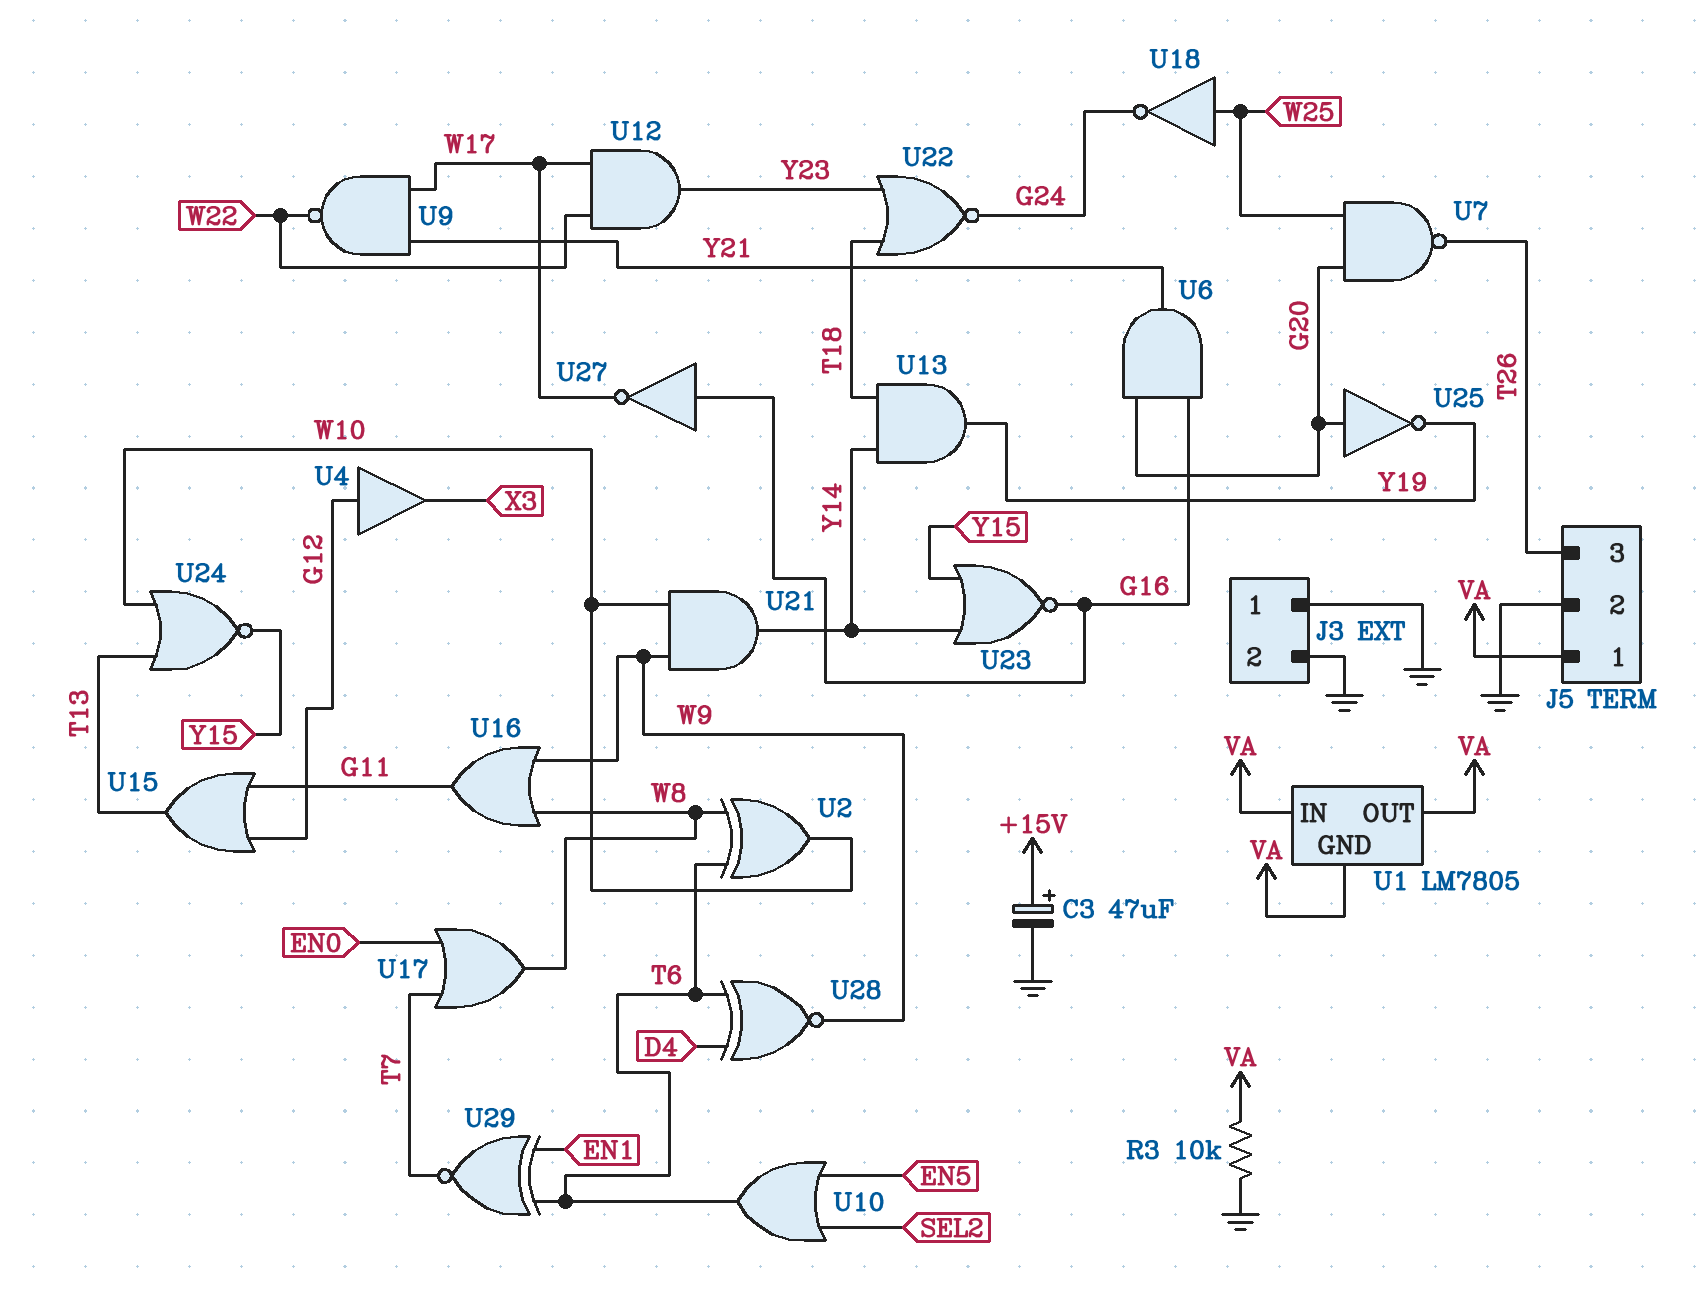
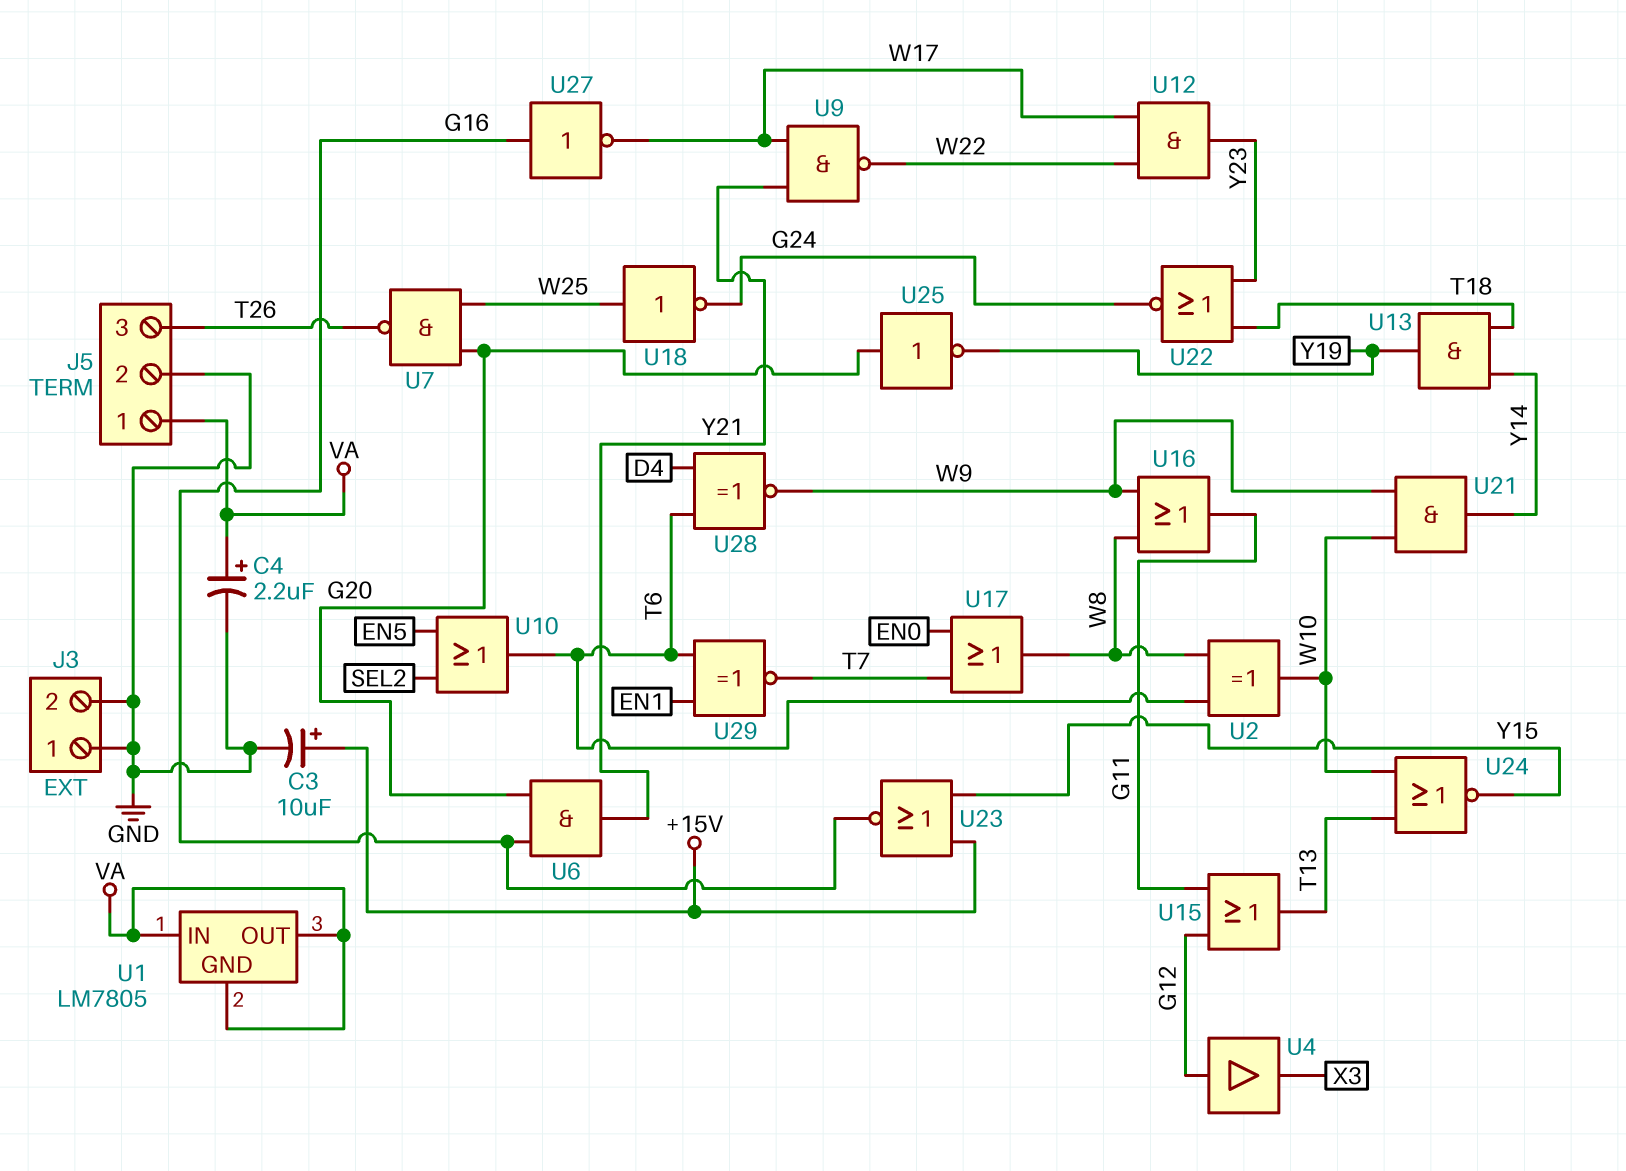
C3: 47uF (plus +15V, minus GND) -> 10uF (plus +15V, minus GND)
C4: none -> 2.2uF (plus VA, minus GND)
R3: 10k (GND, VA) -> none
U23: NOR (in Y14, in Y15, out G16) -> NOR (in +15V, in Y15, out G16)

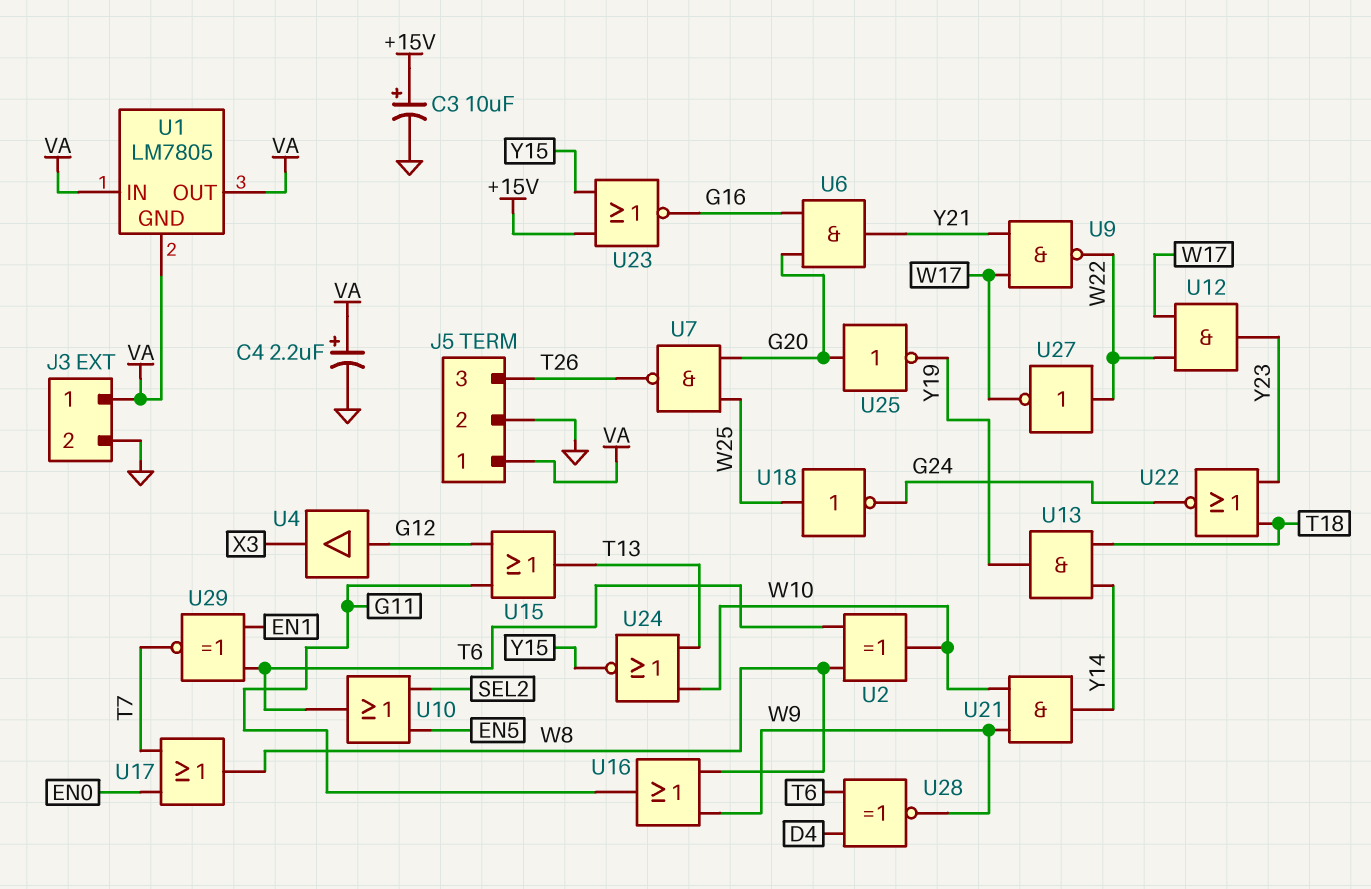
J3 pin 1: GND -> VA
U27: NOT (in G16, out W17) -> NOT (in W22, out W17)

